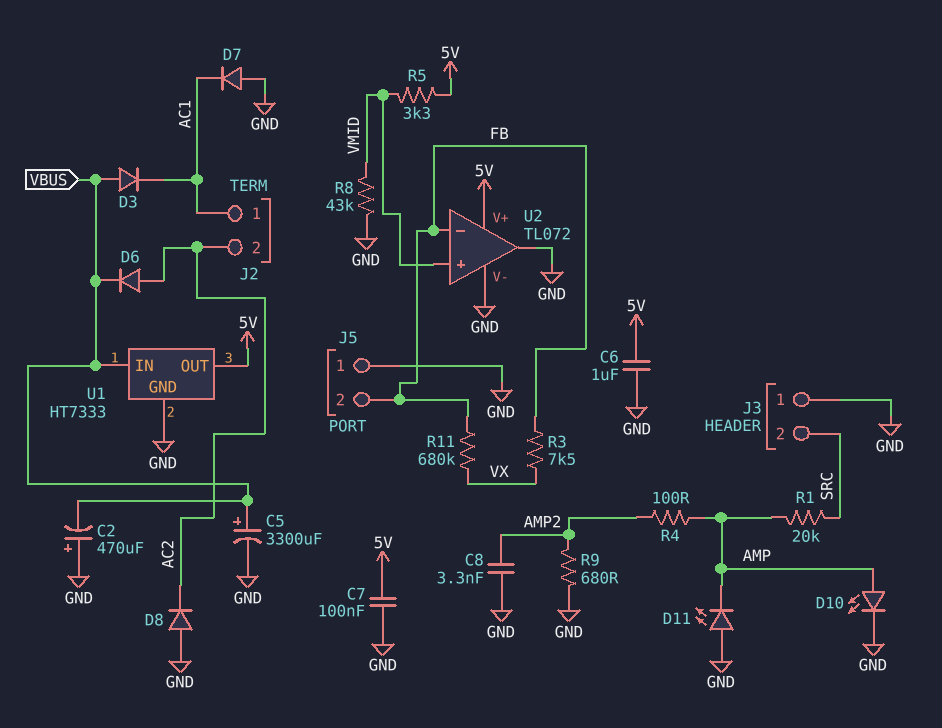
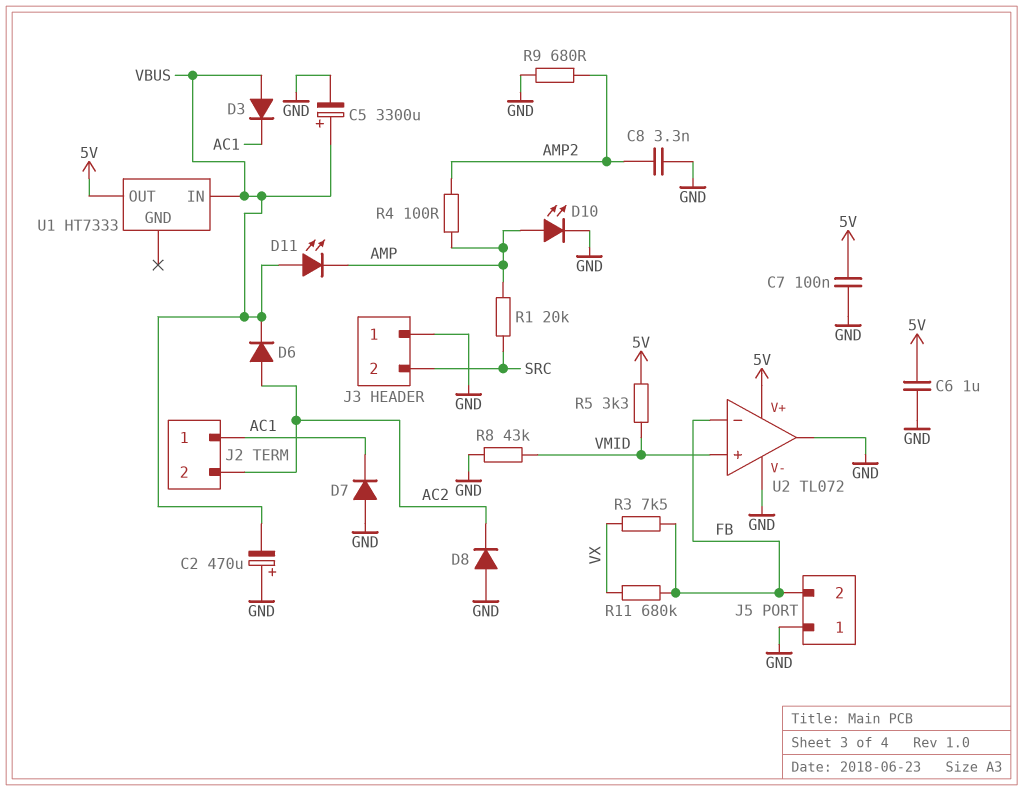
D11: LED (A GND, K AMP) -> LED (A VBUS, K AMP)
U1 pin GND: GND -> none

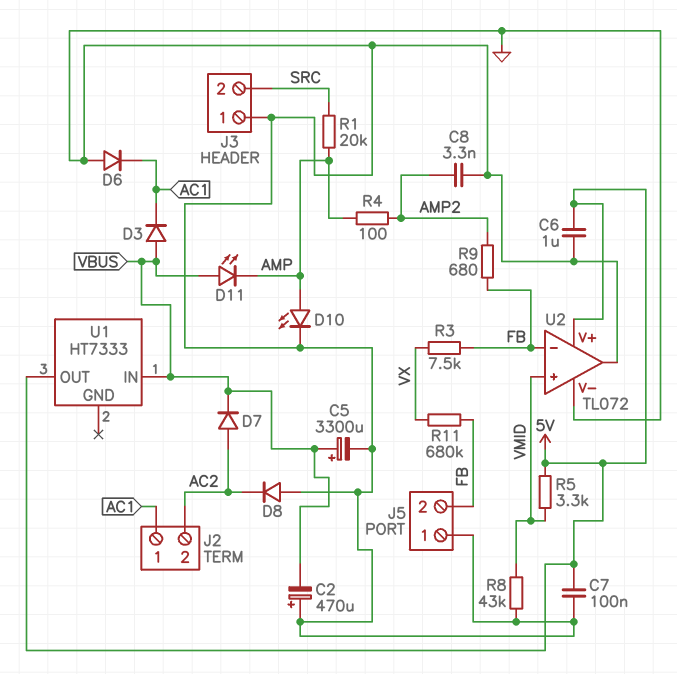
D6: diode (A AC2, K VBUS) -> diode (A GND, K AC1)
D7: diode (A GND, K AC1) -> diode (A AC2, K VBUS)
R9: 680 (AMP2, GND) -> 680 (AMP2, FB)

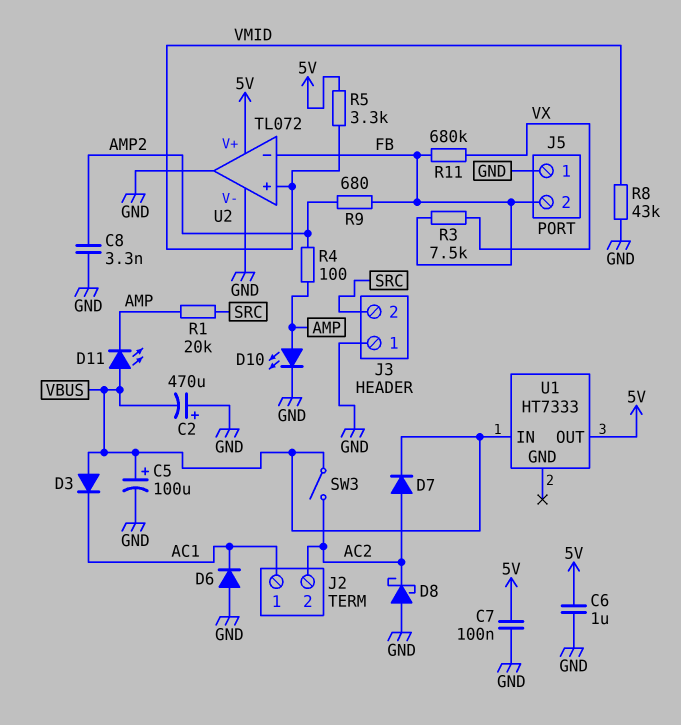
C5: 3300uF (plus VBUS, minus GND) -> 100uF (plus VBUS, minus GND)
D8: diode (A GND, K AC2) -> schottky (A GND, K AC2)
SW3: none -> switch (AC2, VBUS)

